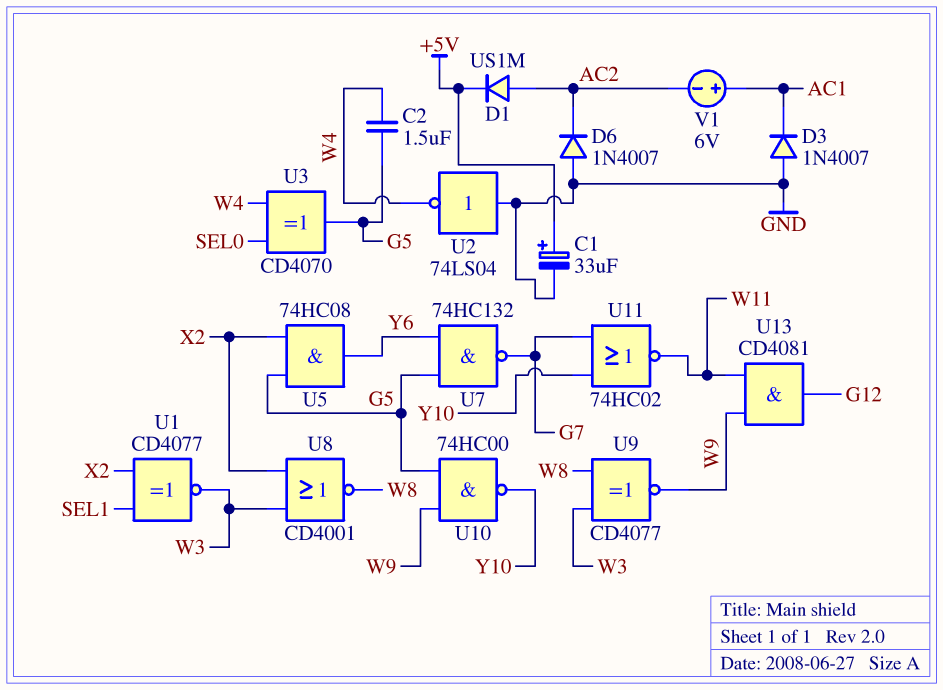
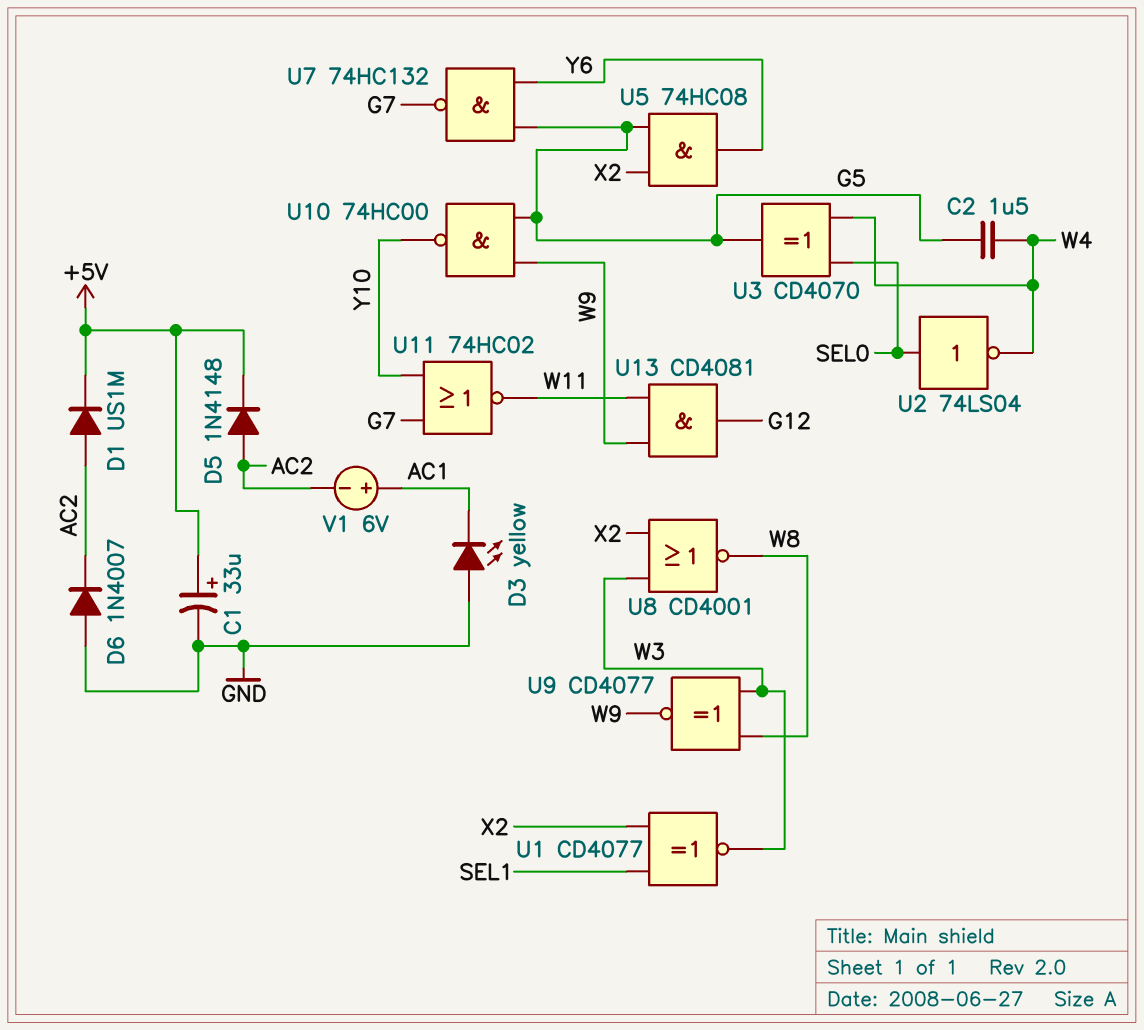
D3: diode 1N4007 (A GND, K AC1) -> LED yellow (A GND, K AC1)
D5: none -> diode 1N4148 (A AC2, K +5V)
U2: NOT 74LS04 (in GND, out W4) -> NOT 74LS04 (in SEL0, out W4)

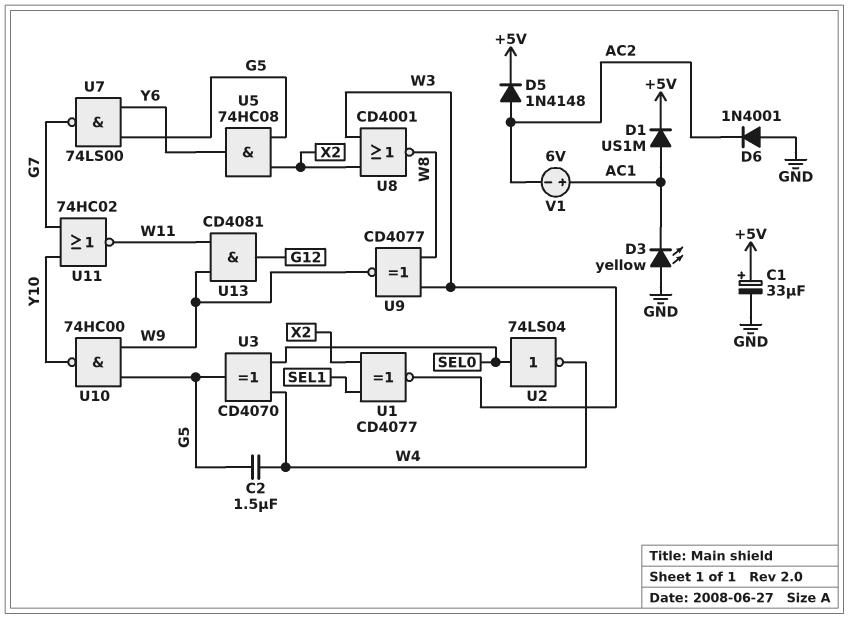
D1: diode US1M (A AC2, K +5V) -> diode US1M (A AC1, K +5V)
D6: diode 1N4007 (A GND, K AC2) -> diode 1N4001 (A GND, K AC2)
U7: NAND 74HC132 (in G5, in Y6, out G7) -> NAND 74LS00 (in G5, in Y6, out G7)

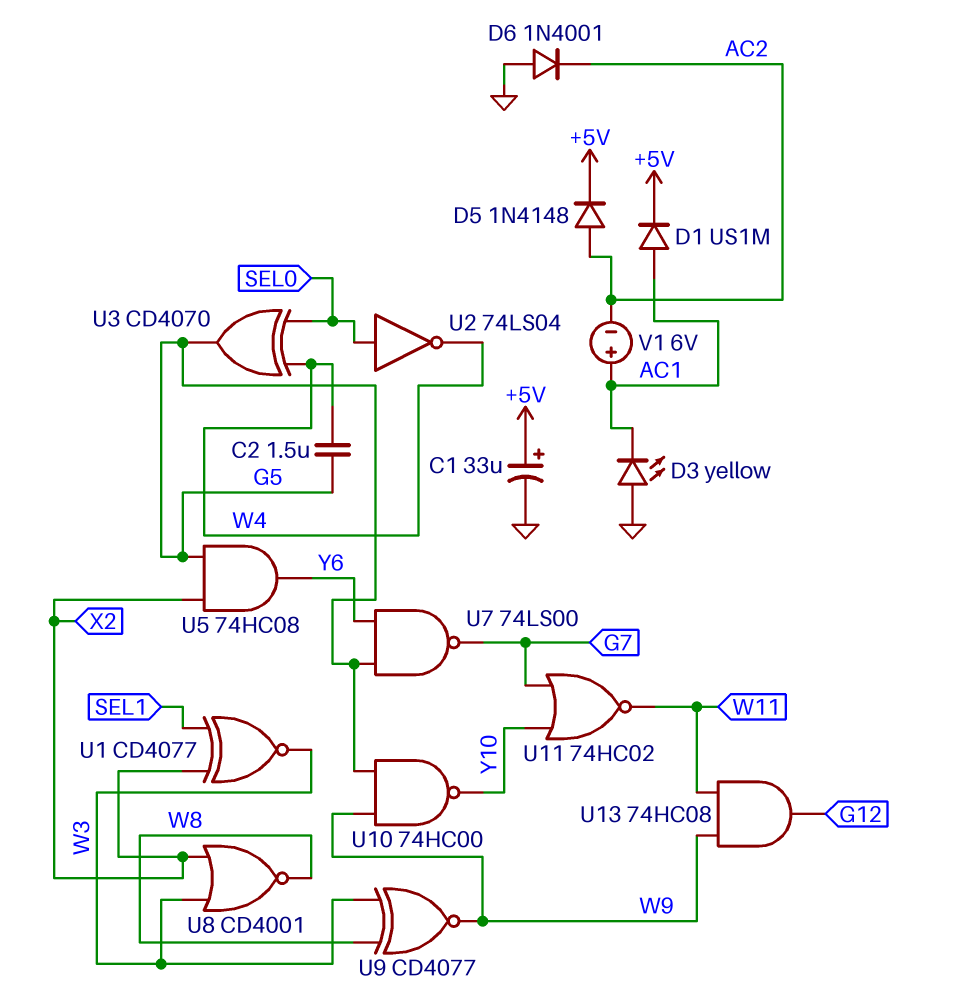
U13: AND CD4081 (in W9, in W11, out G12) -> AND 74HC08 (in W9, in W11, out G12)

